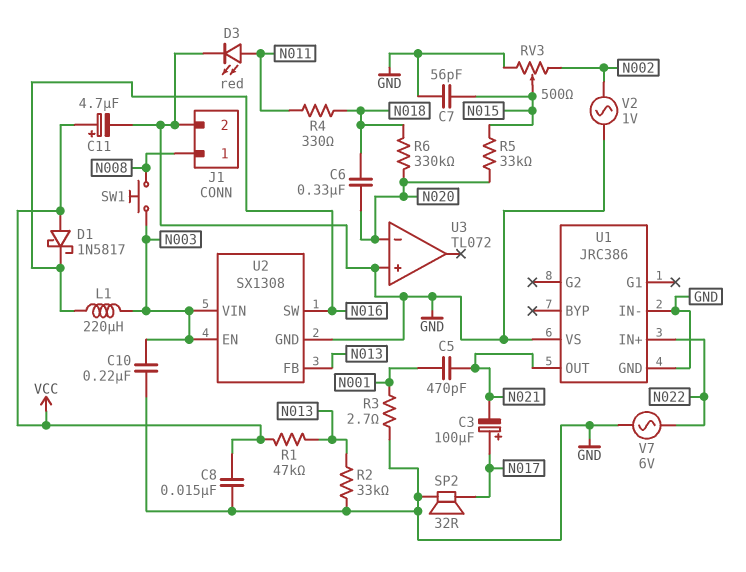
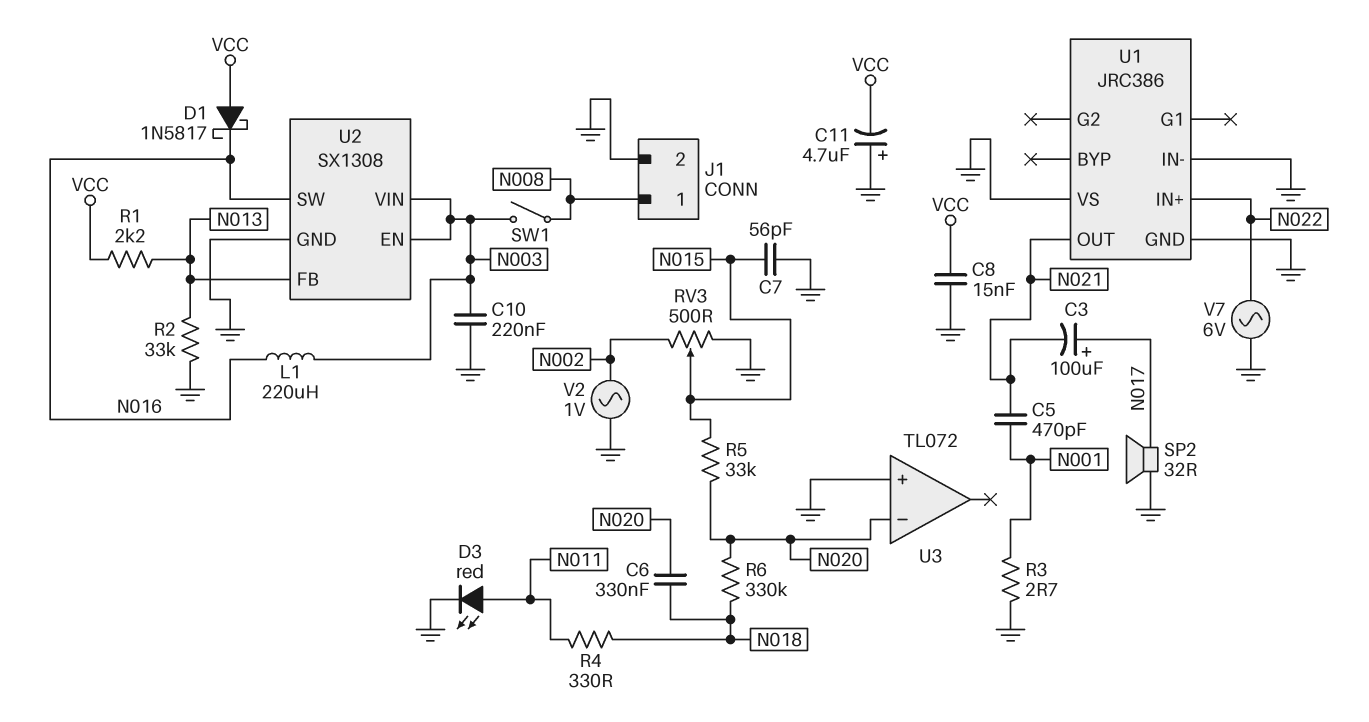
C11: 4.7uF (plus VCC, minus GND) -> 4.7uF (plus GND, minus VCC)
R1: 47k (N013, VCC) -> 2.2k (N013, VCC)
SW1: button (N003, N008) -> switch (N003, N008)

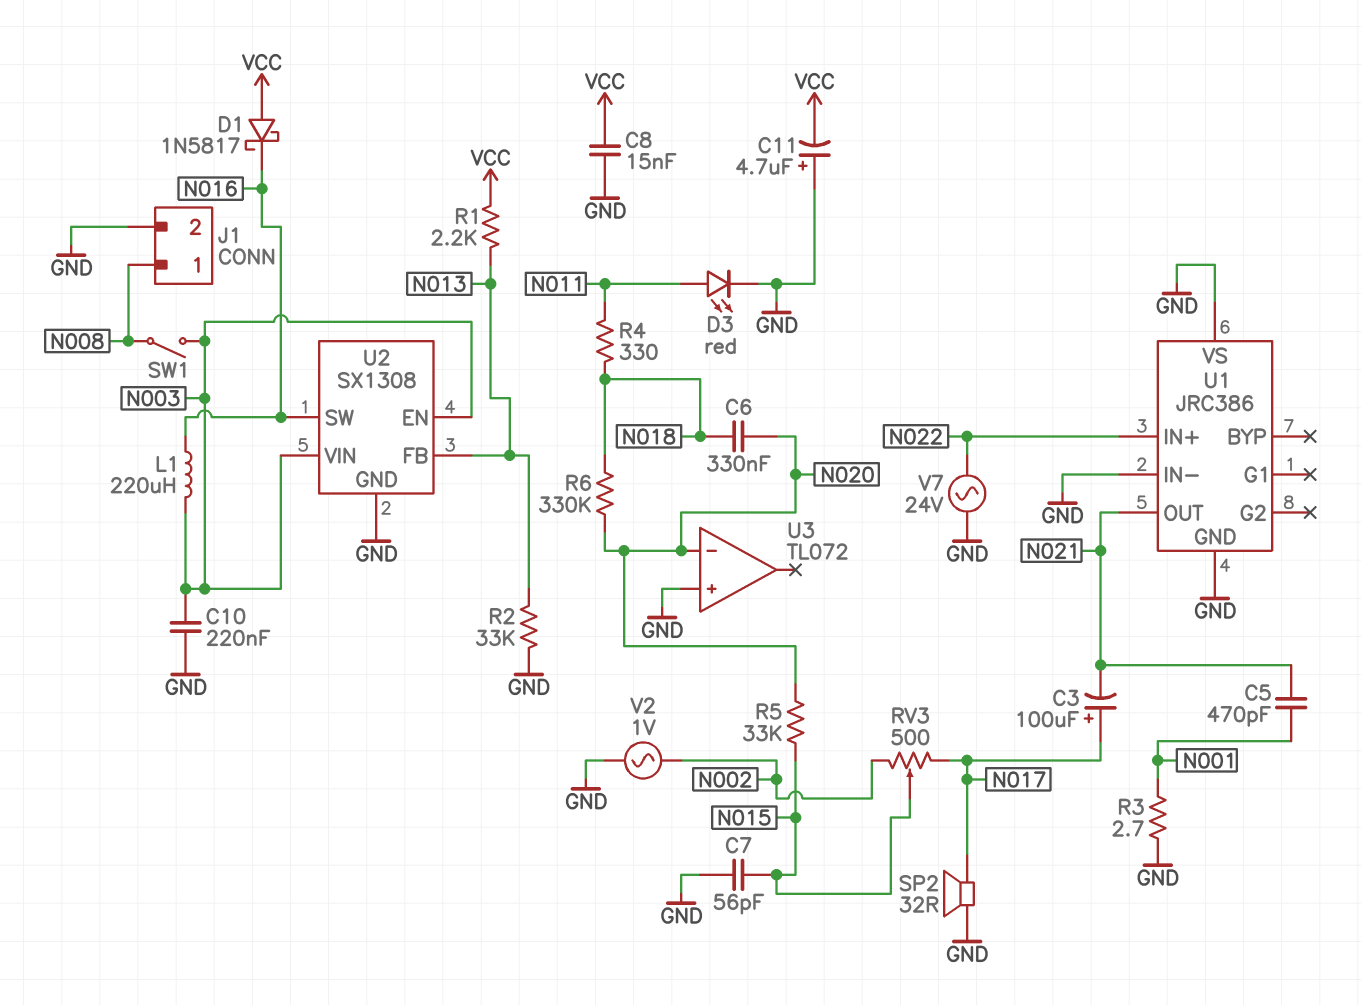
RV3: 500 (GND, N002, wiper N015) -> 500 (N002, N017, wiper N015)
V7: AC 6V (GND, N022) -> AC 24V (GND, N022)

